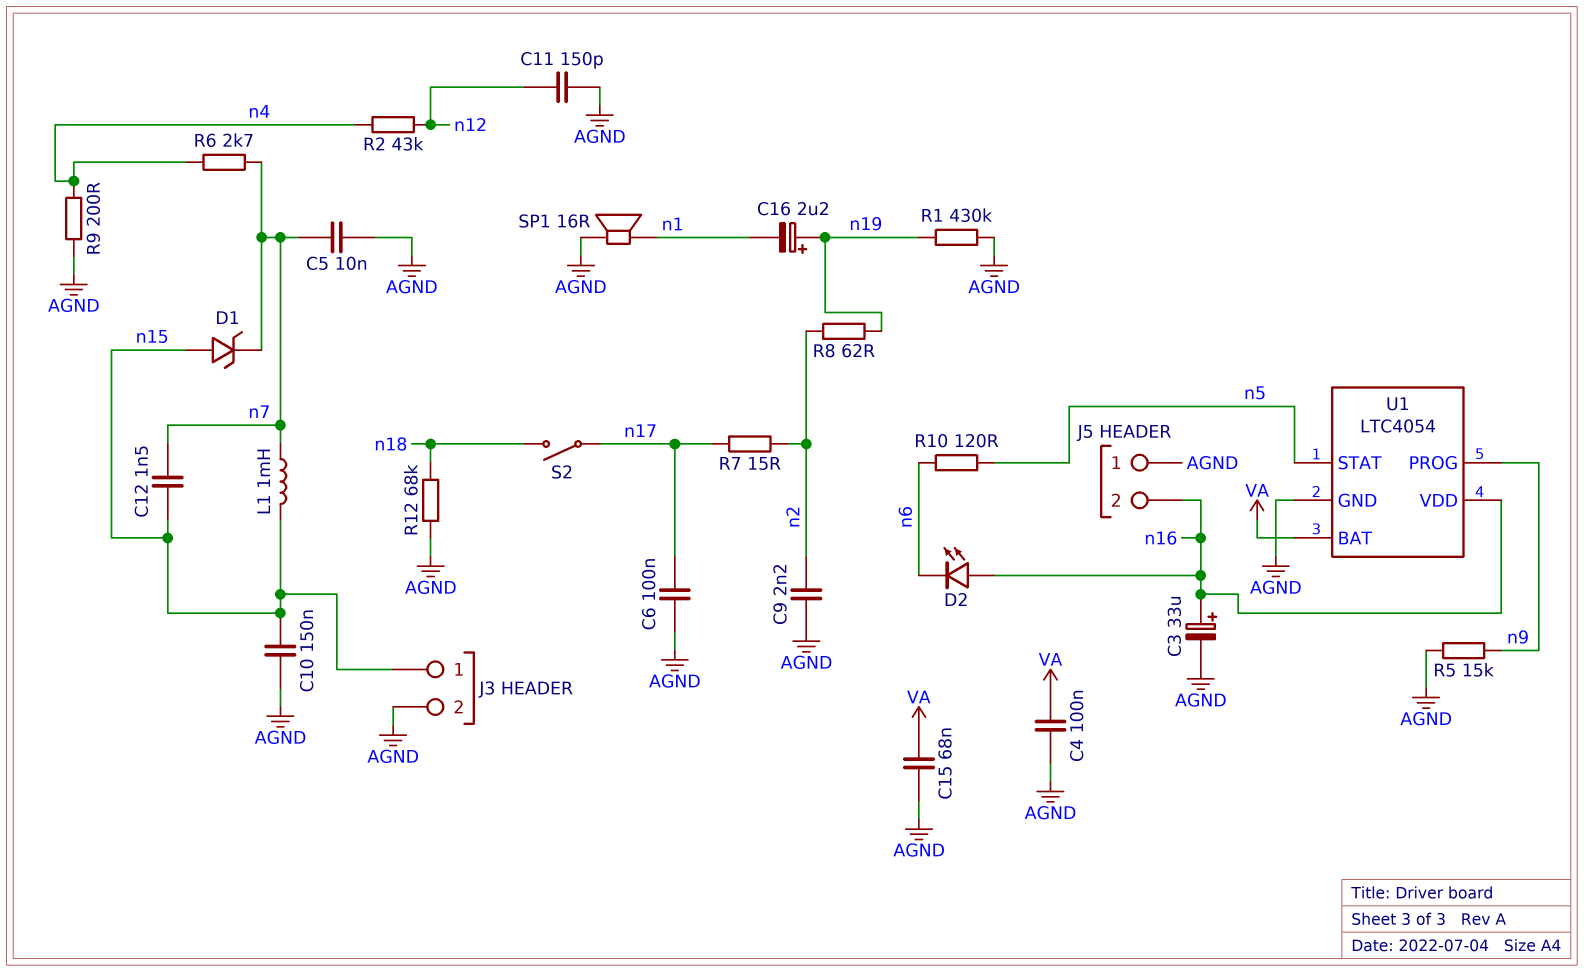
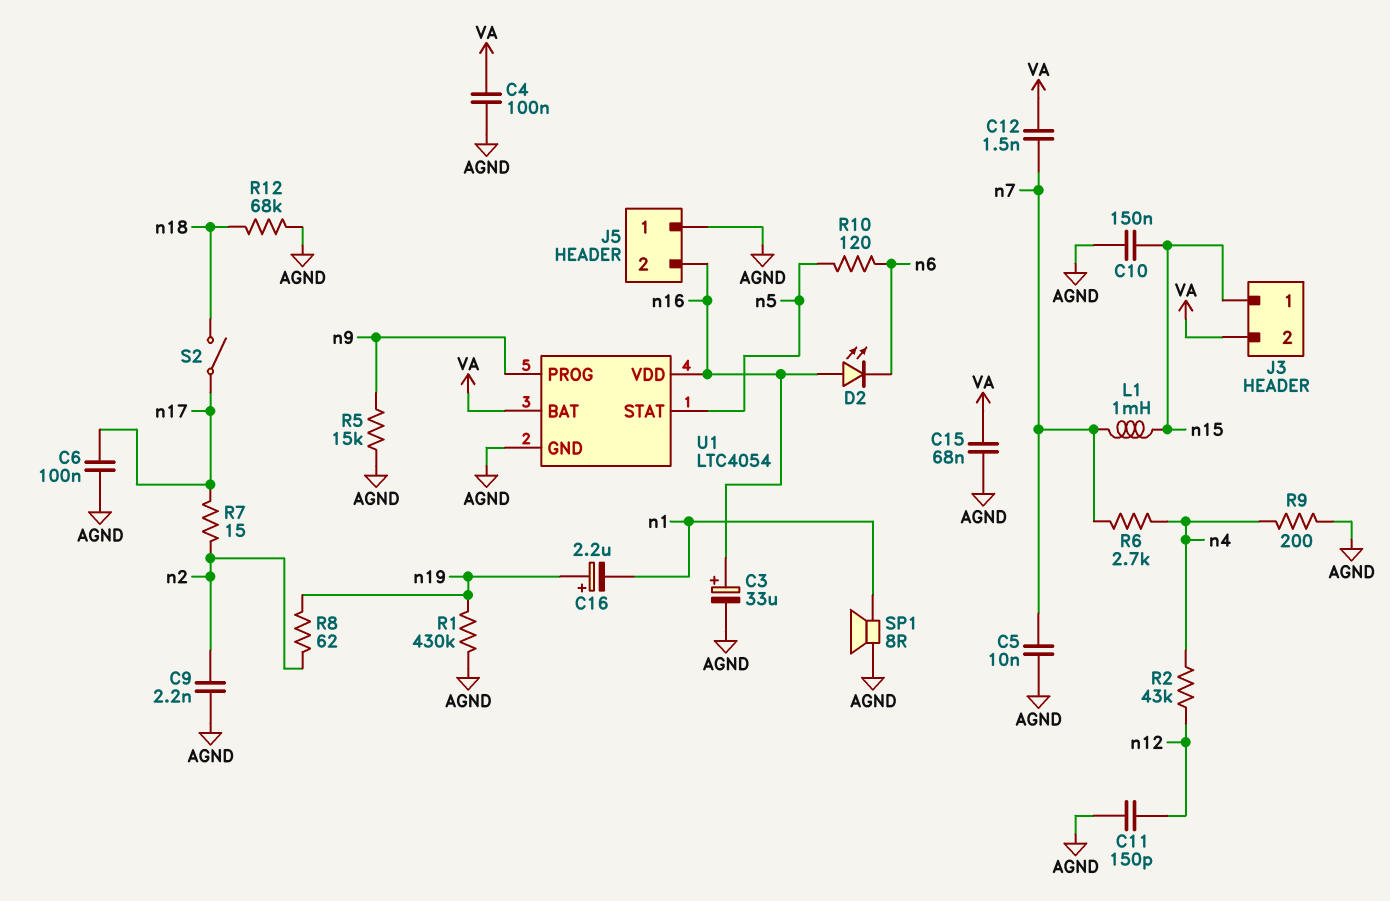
C12: 1.5nF (n7, n15) -> 1.5nF (VA, n7)
D1: zener (A n15, K n7) -> none
J3 pin 2: AGND -> VA
SP1: speaker 16R (AGND, n1) -> speaker 8R (AGND, n1)

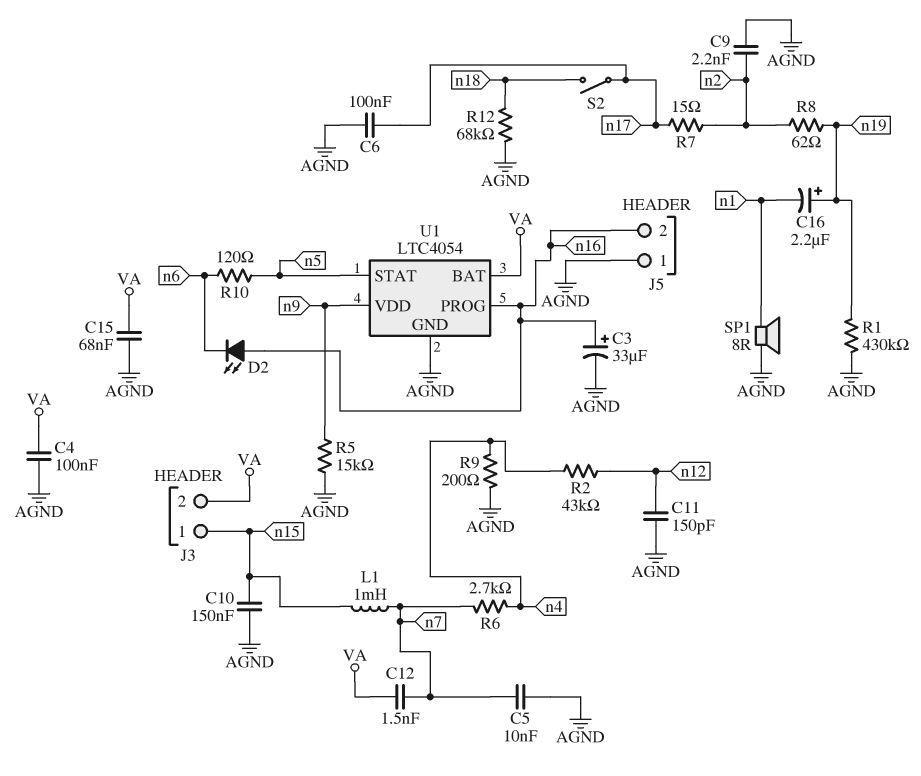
U1 pin PROG: n9 -> n16
U1 pin VDD: n16 -> n9

